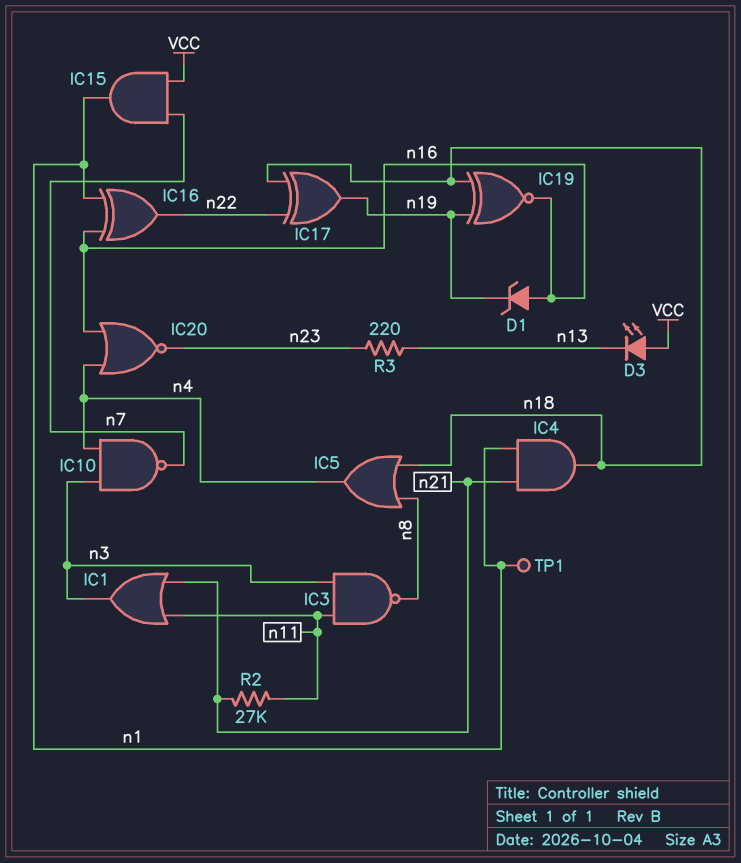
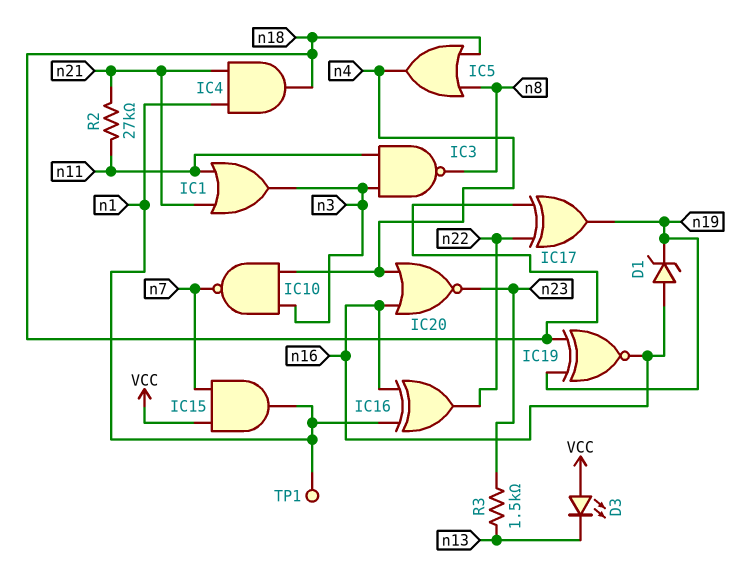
R3: 220 (n13, n23) -> 1.5k (n13, n23)

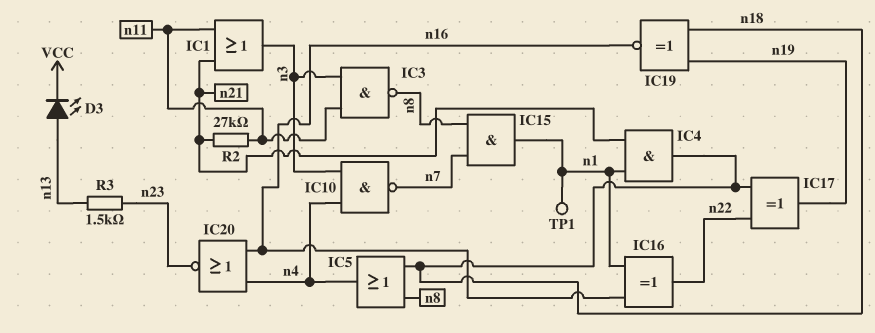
D1: zener (A n16, K n19) -> none
D3: LED (A VCC, K n13) -> LED (A n13, K VCC)
IC15: AND (in VCC, in n7, out n1) -> AND (in n7, in n8, out n1)

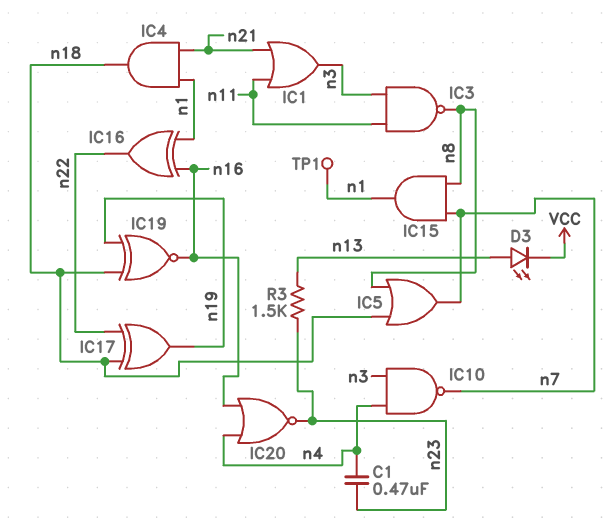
C1: none -> 470nF (n4, n23)
IC5: OR (in n8, in n18, out n4) -> OR (in n8, in n18, out n7)
R2: 27k (n11, n21) -> none

